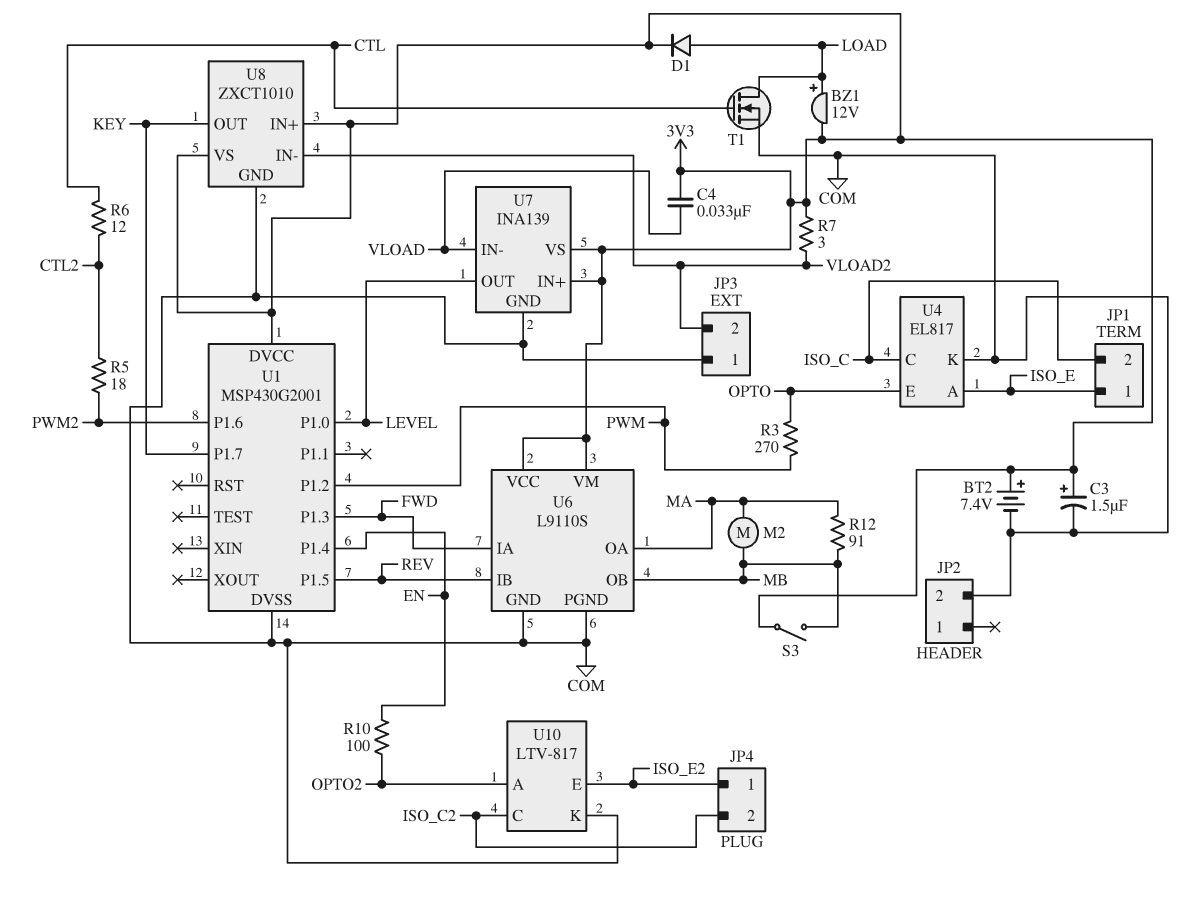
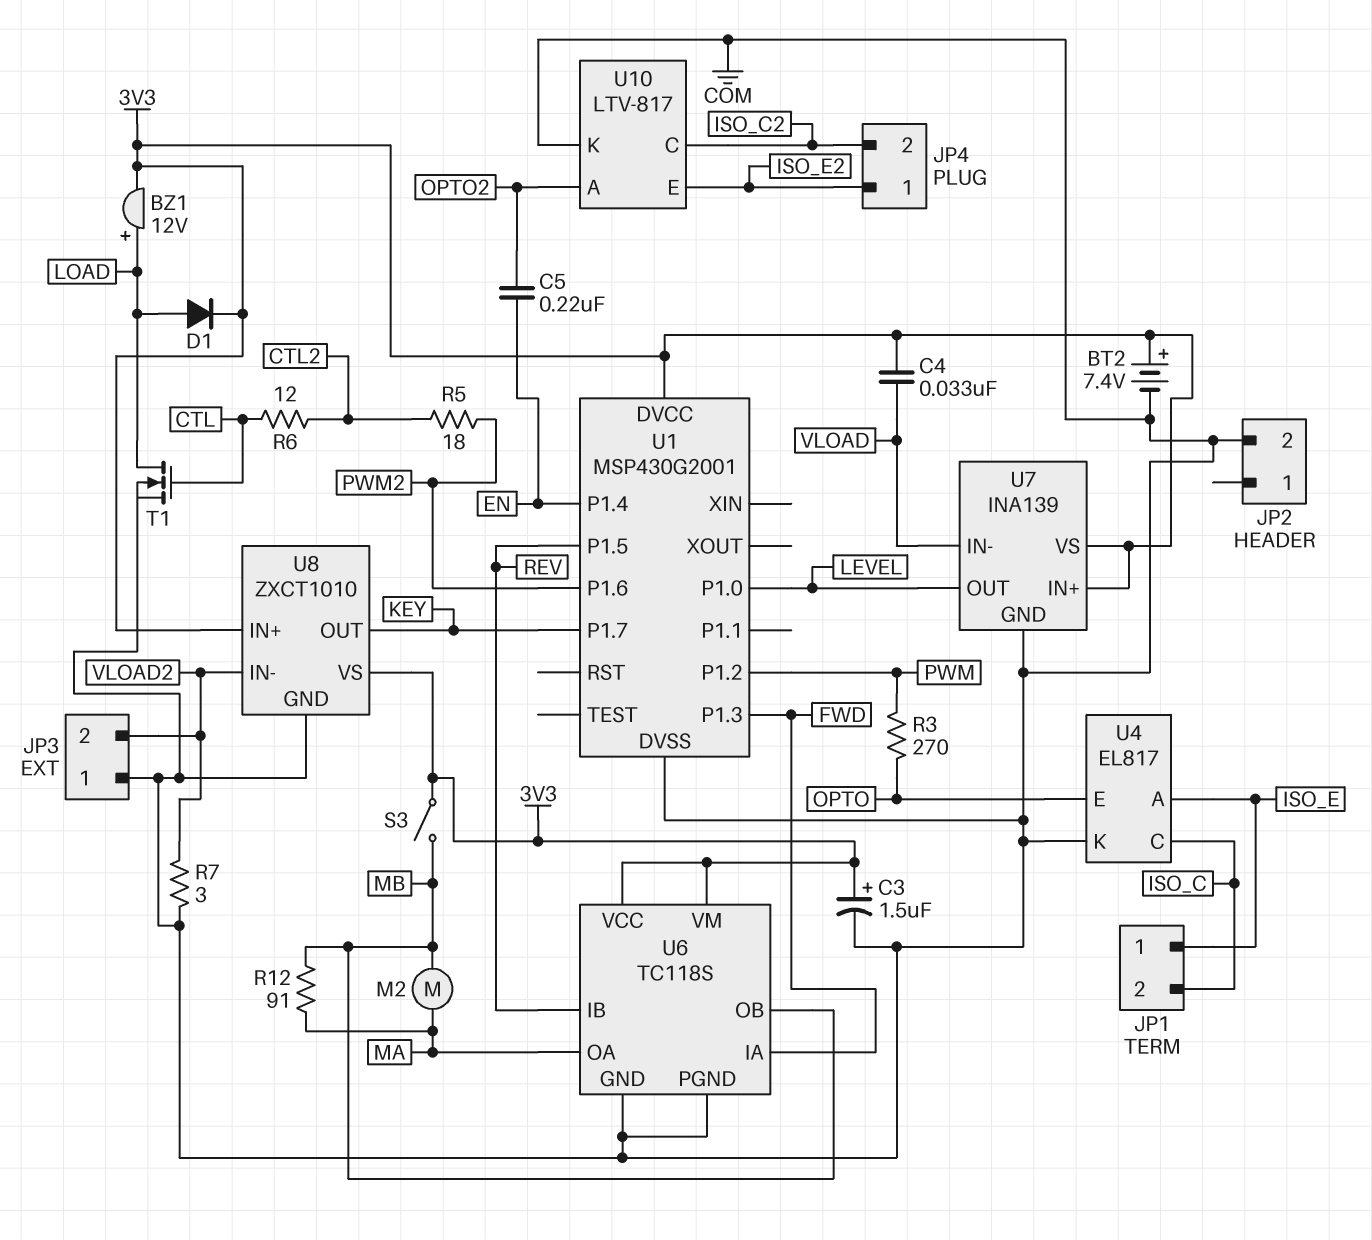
C5: none -> 220nF (EN, OPTO2)
R7: 3 (3V3, VLOAD2) -> 3 (COM, VLOAD2)
R10: 100 (EN, OPTO2) -> none
U6: L9110S -> TC118S

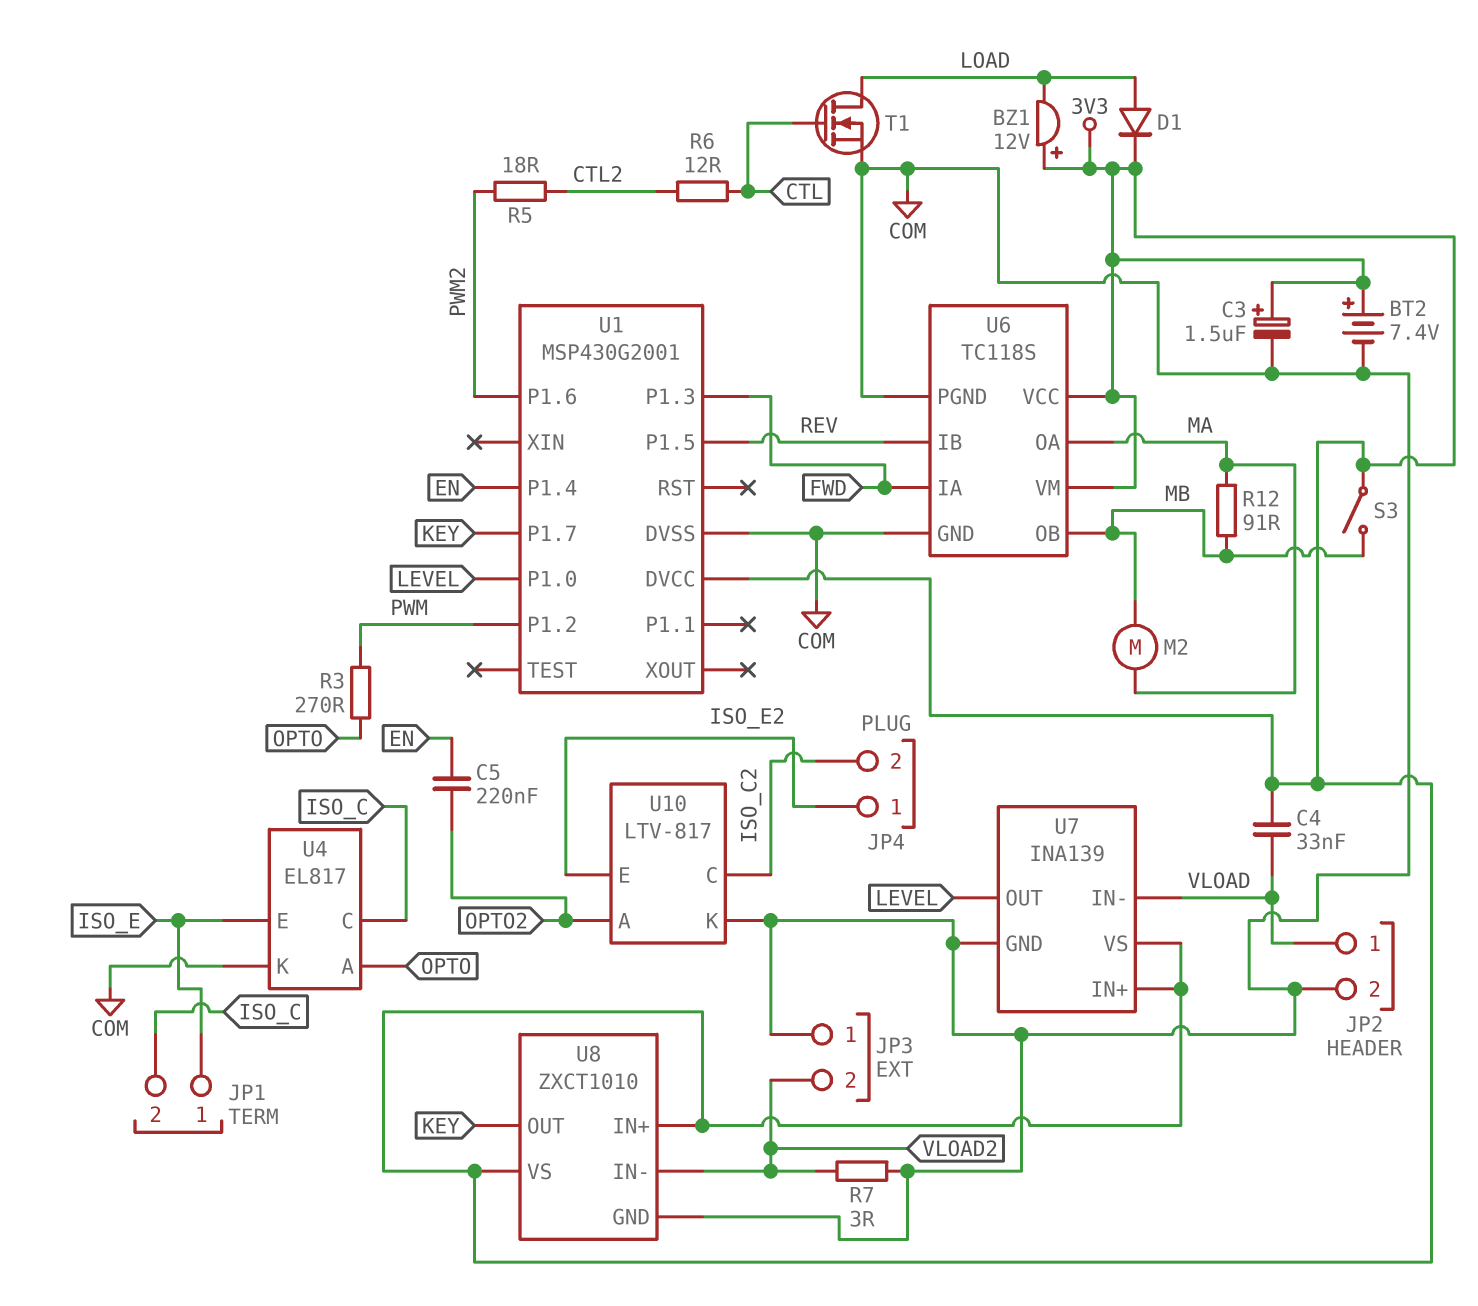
BZ1: buzzer 12V (plus LOAD, minus 3V3) -> buzzer 12V (plus 3V3, minus LOAD)
JP2 pin 1: none -> VLOAD
U4 pin A: ISO_E -> OPTO
U4 pin E: OPTO -> ISO_E

